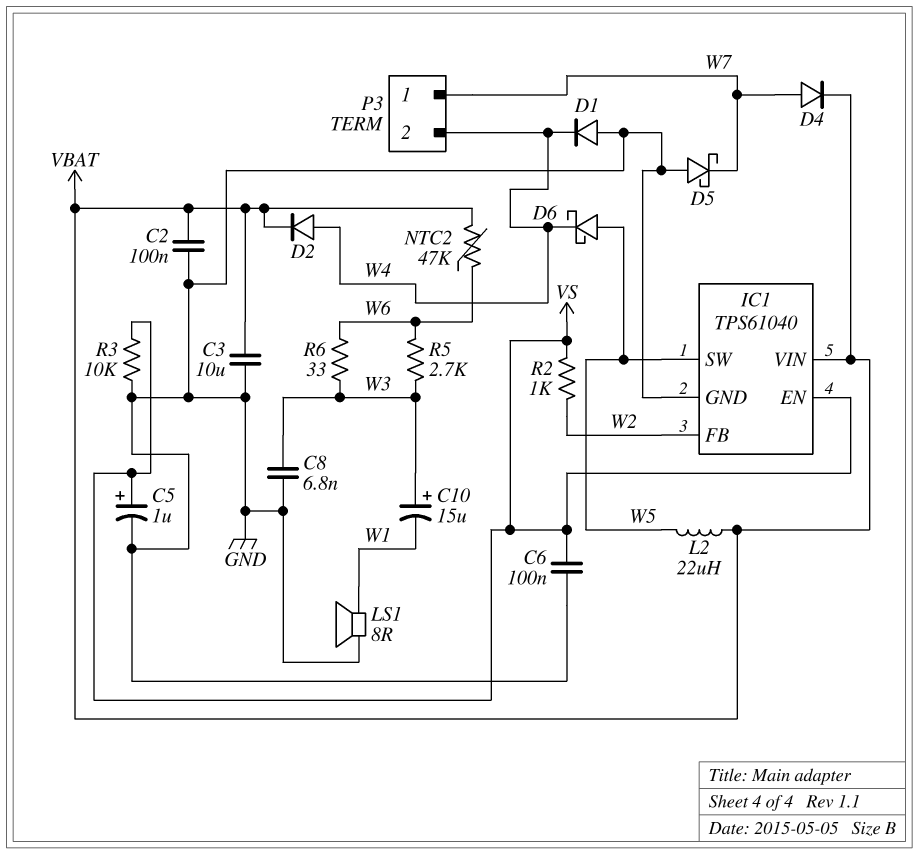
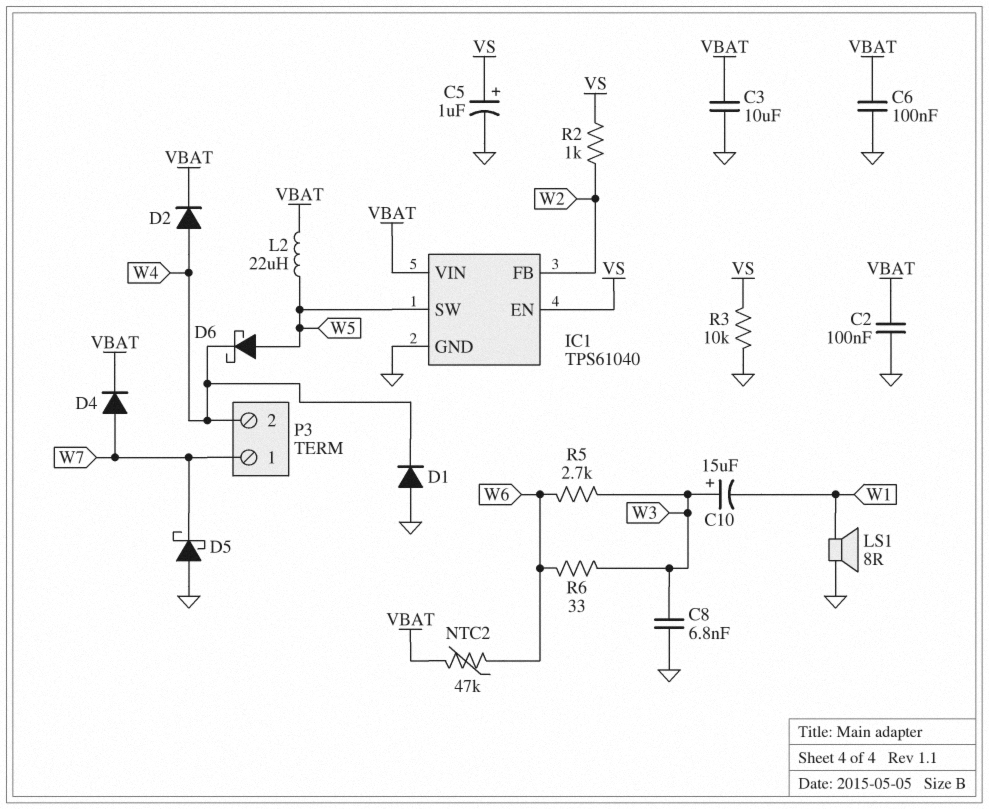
C6: 100nF (GND, VS) -> 100nF (GND, VBAT)

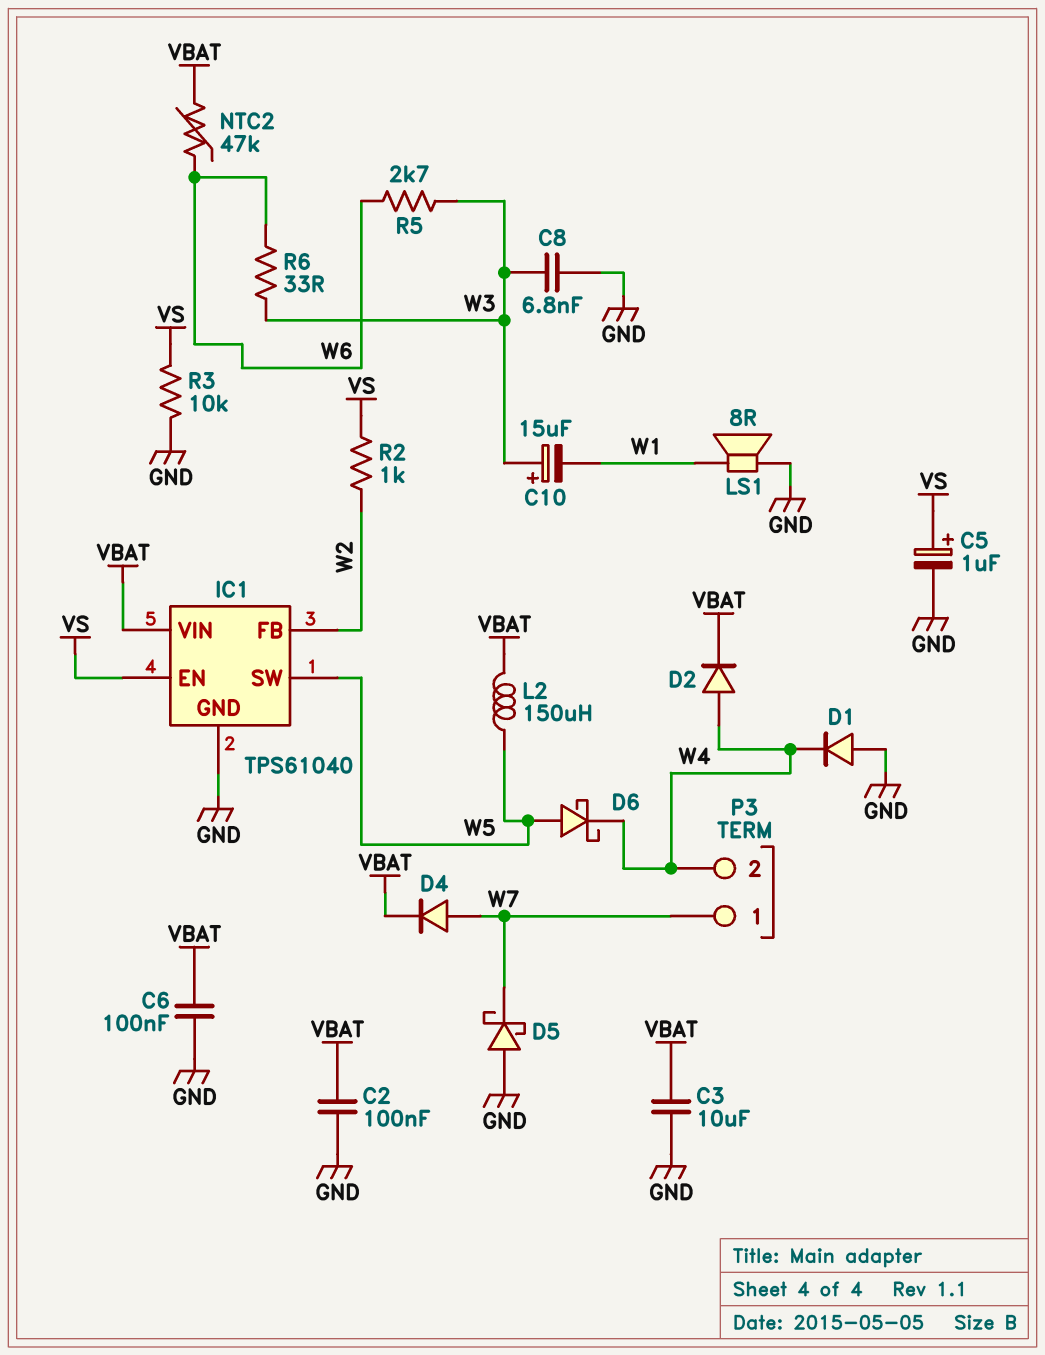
L2: 22uH (VBAT, W5) -> 150uH (VBAT, W5)

